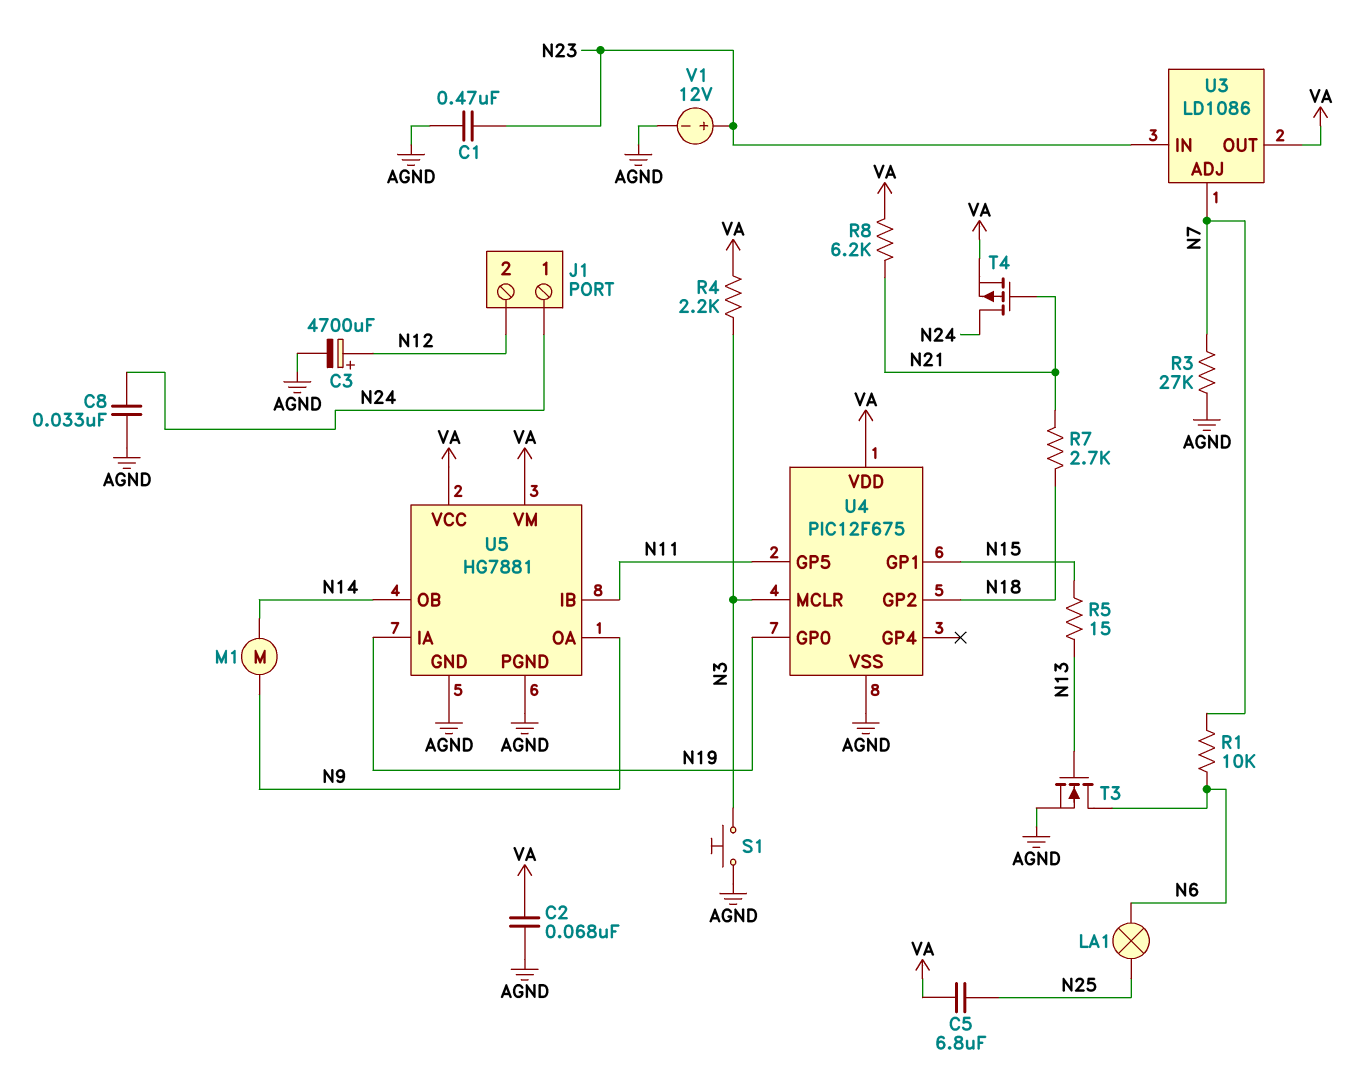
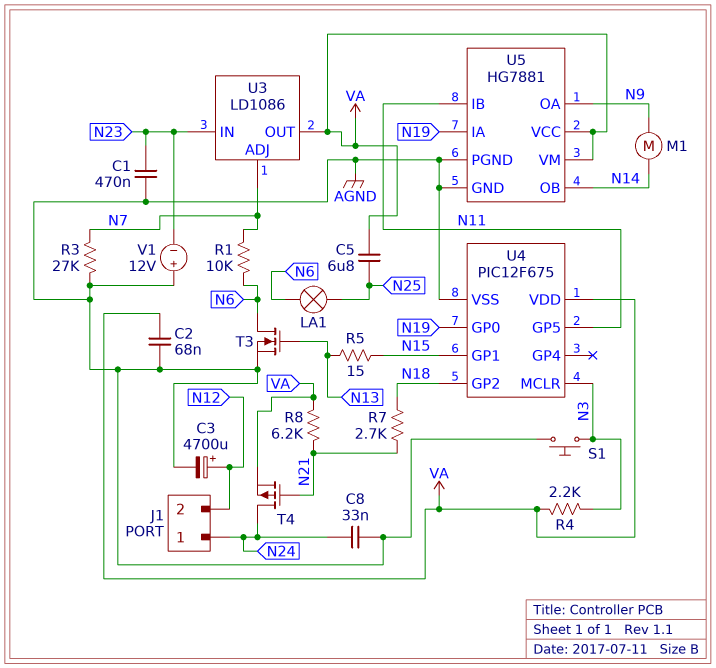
V1: 12V (plus N23, minus AGND) -> 12V (plus AGND, minus N23)

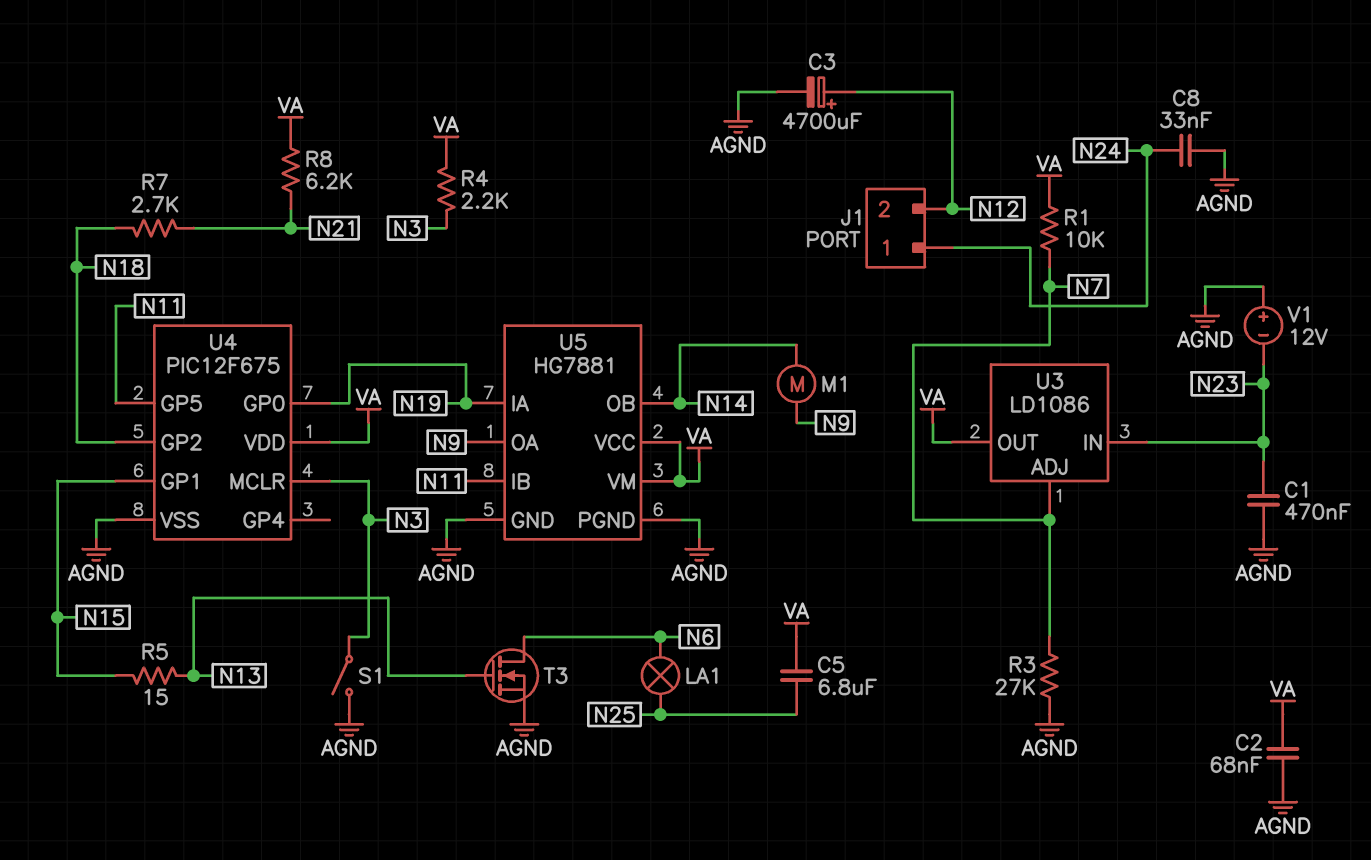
R1: 10k (N6, N7) -> 10k (N7, VA)
S1: button (AGND, N3) -> switch (AGND, N3)
T4: PMOS (G N21, D N24, S VA) -> none

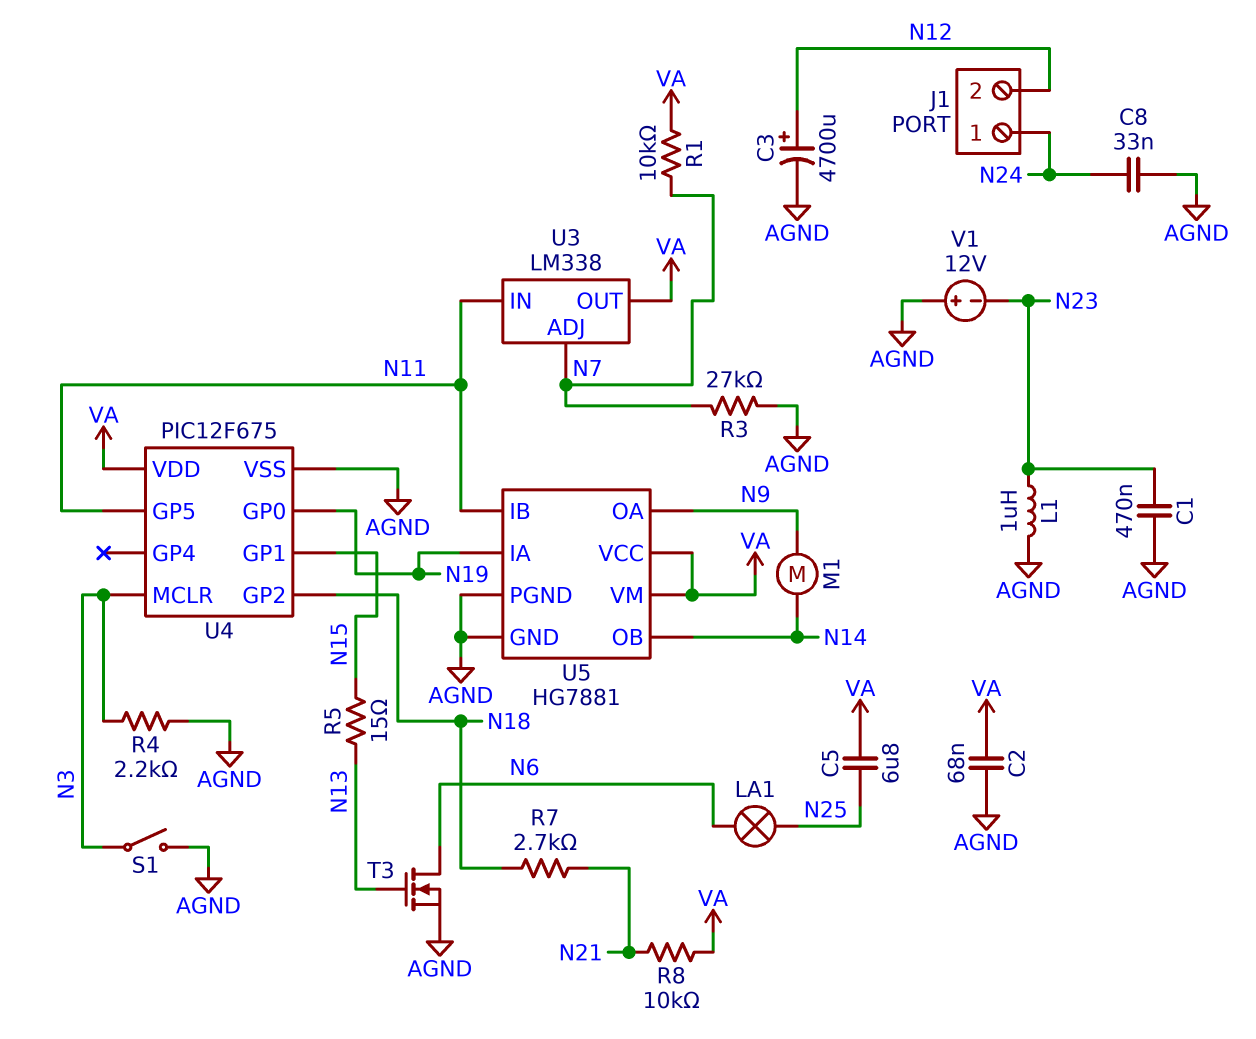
L1: none -> 1uH (AGND, N23)
R4: 2.2k (N3, VA) -> 2.2k (AGND, N3)
R8: 6.2k (N21, VA) -> 10k (N21, VA)
U3: LD1086 -> LM338
U3 pin IN: N23 -> N11

